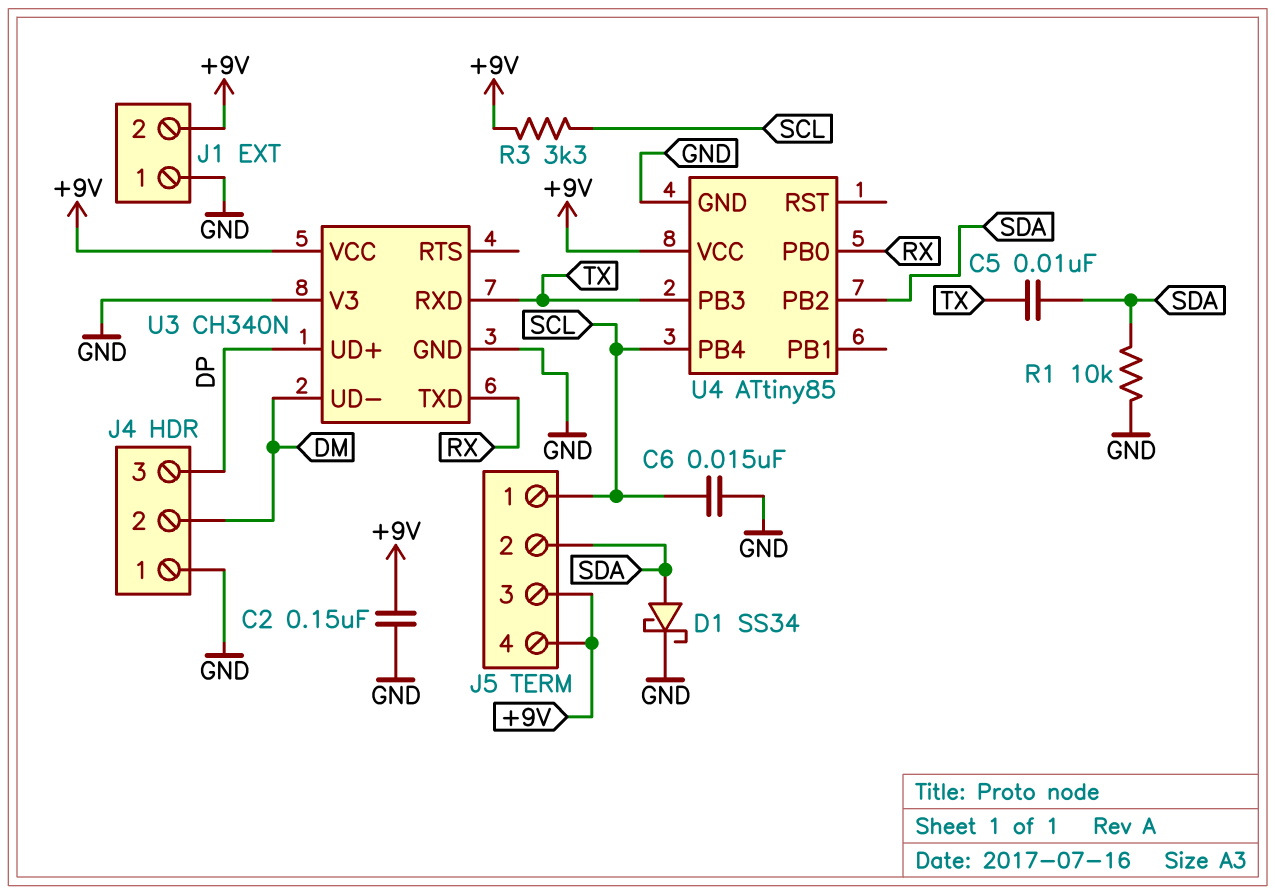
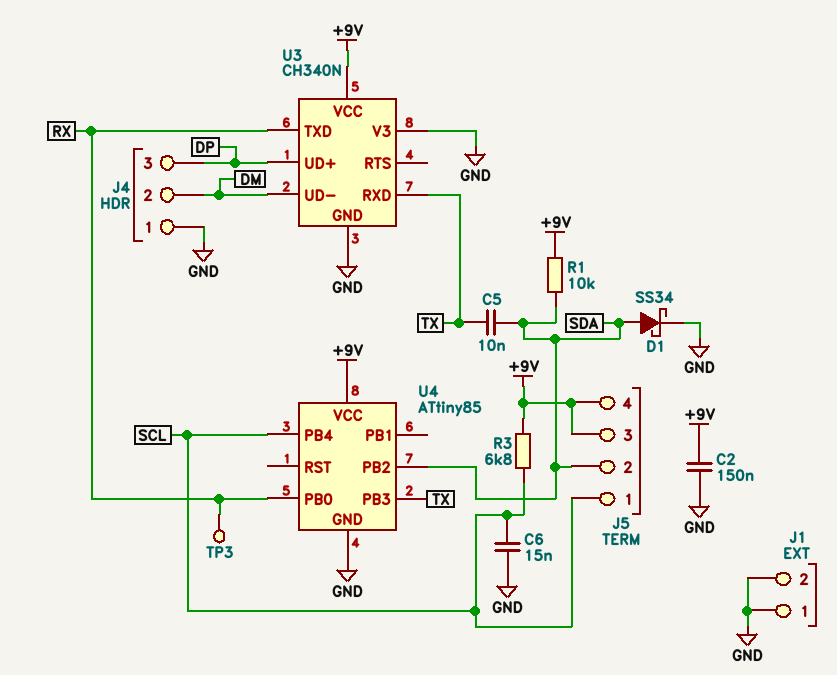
J1 pin 2: +9V -> GND
R1: 10k (GND, SDA) -> 10k (+9V, SDA)
R3: 3.3k (+9V, SCL) -> 6.8k (+9V, SCL)
TP3: none -> test point (RX)

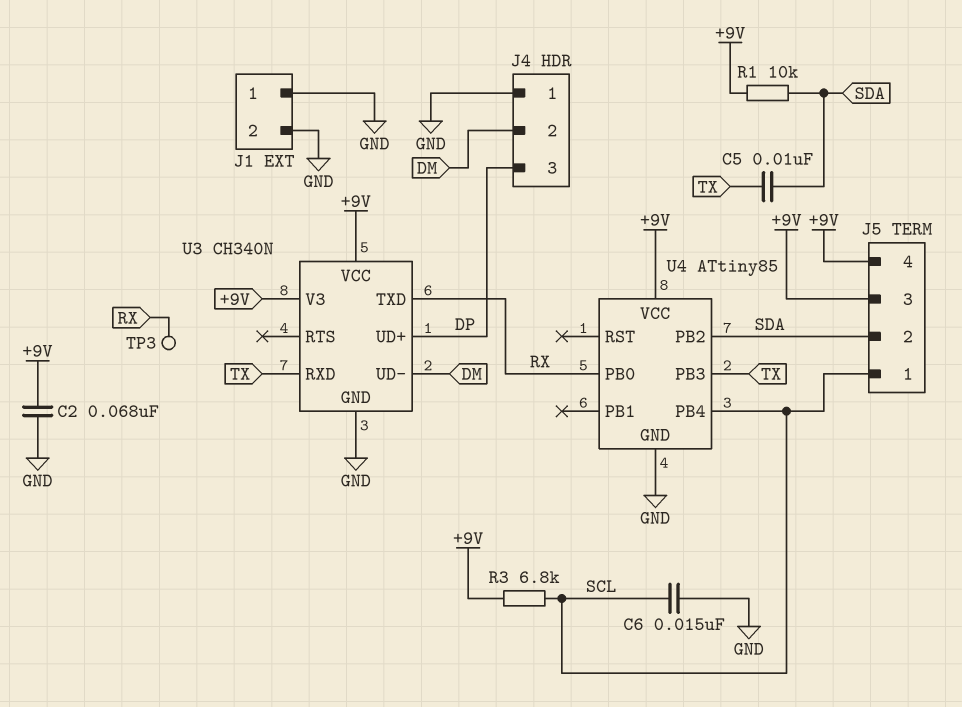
C2: 150nF (+9V, GND) -> 68nF (+9V, GND)
D1: schottky SS34 (A SDA, K GND) -> none
U3 pin V3: GND -> +9V

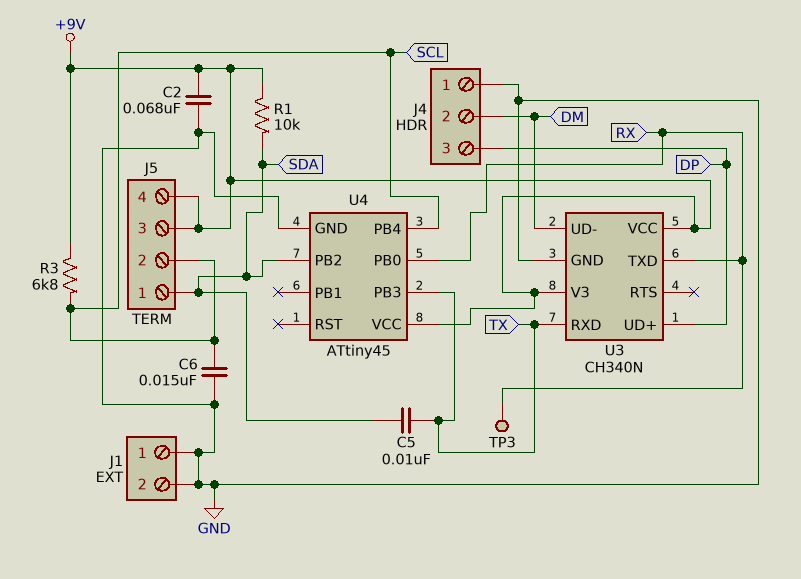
J5 pin 1: SCL -> SDA
J5 pin 2: SDA -> SCL
U4: ATtiny85 -> ATtiny45

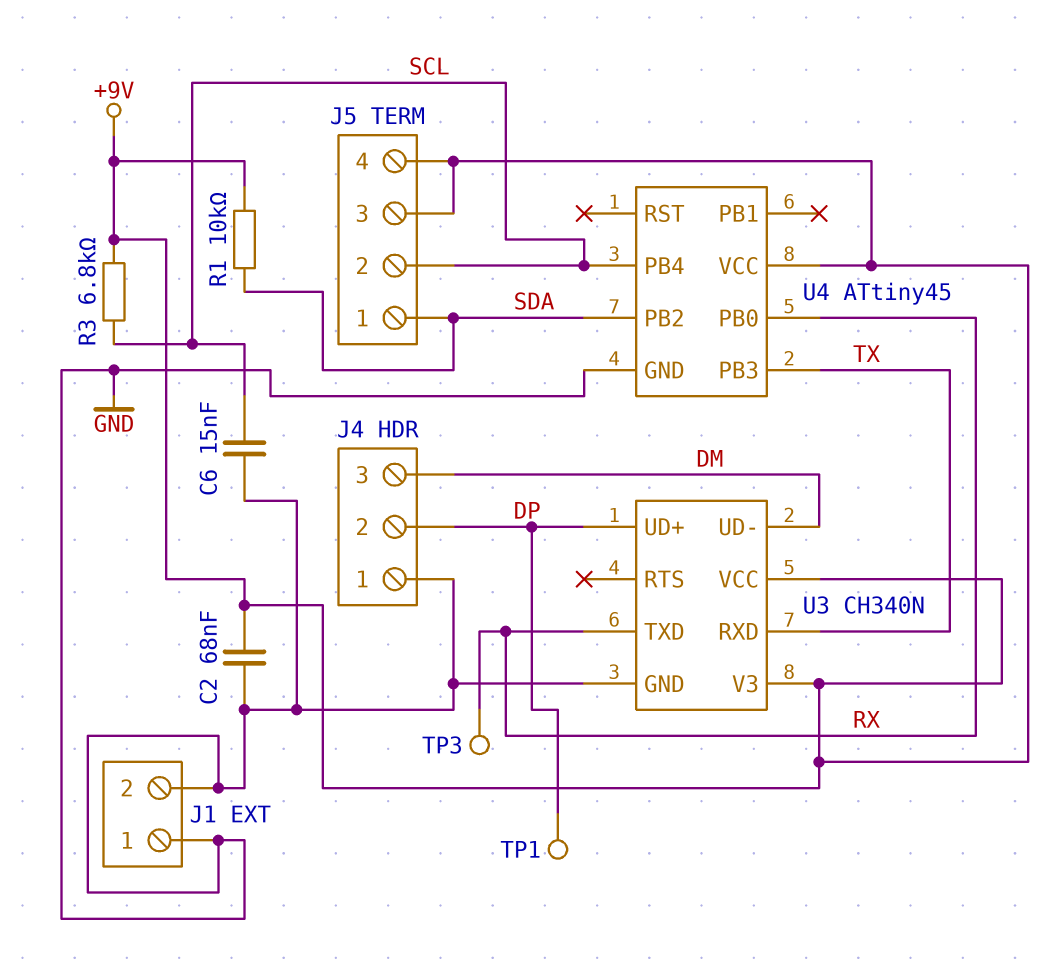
C5: 10nF (SDA, TX) -> none
J4 pin 2: DM -> DP
J4 pin 3: DP -> DM
TP1: none -> test point (DP)

